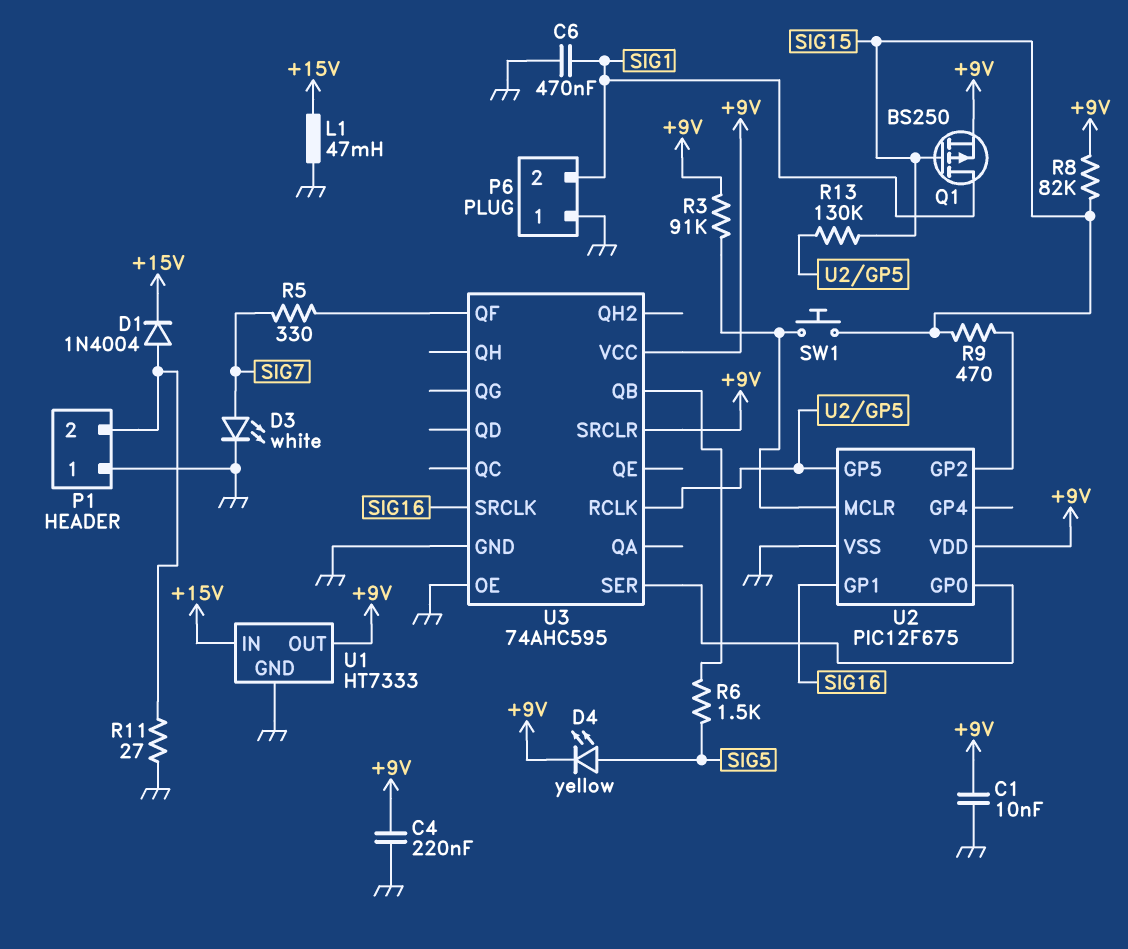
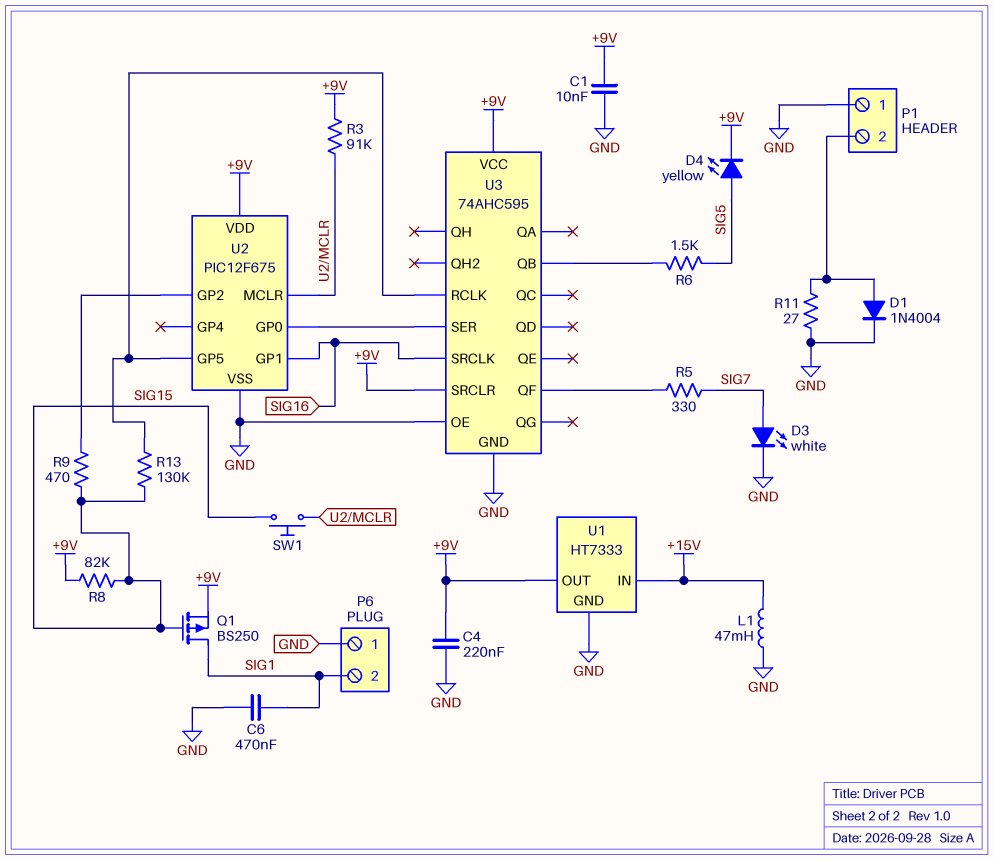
D1: diode 1N4004 (A P1/2, K +15V) -> diode 1N4004 (A P1/2, K GND)

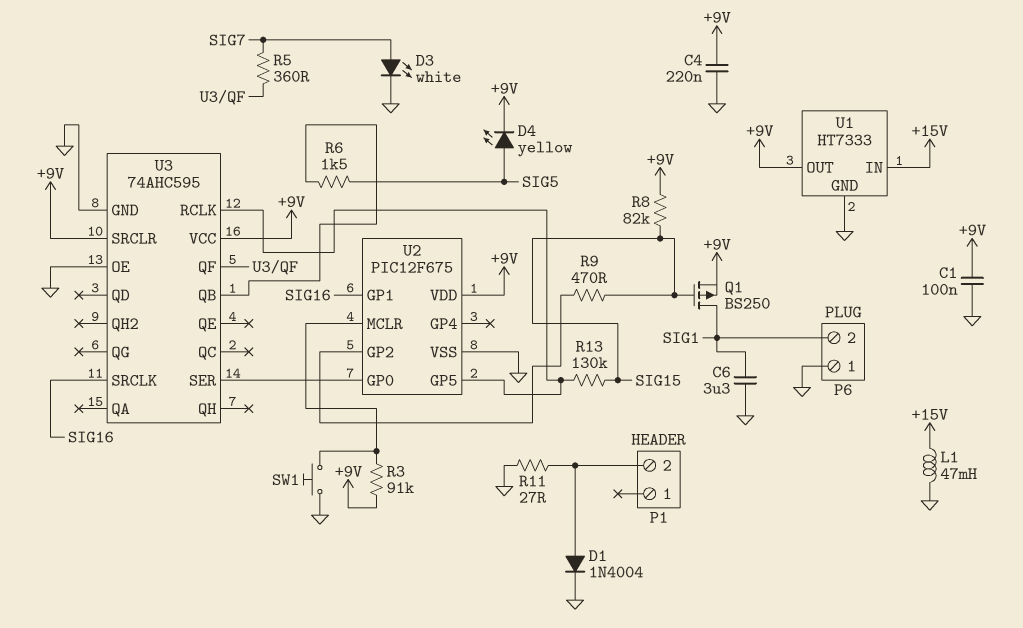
C1: 10nF (+9V, GND) -> 100nF (+9V, GND)
C6: 470nF (GND, SIG1) -> 3.3uF (GND, SIG1)
P1 pin 1: GND -> none
R5: 330 (SIG7, U3/QF) -> 360 (SIG7, U3/QF)
SW1: button (SIG15, U2/MCLR) -> button (GND, U2/MCLR)

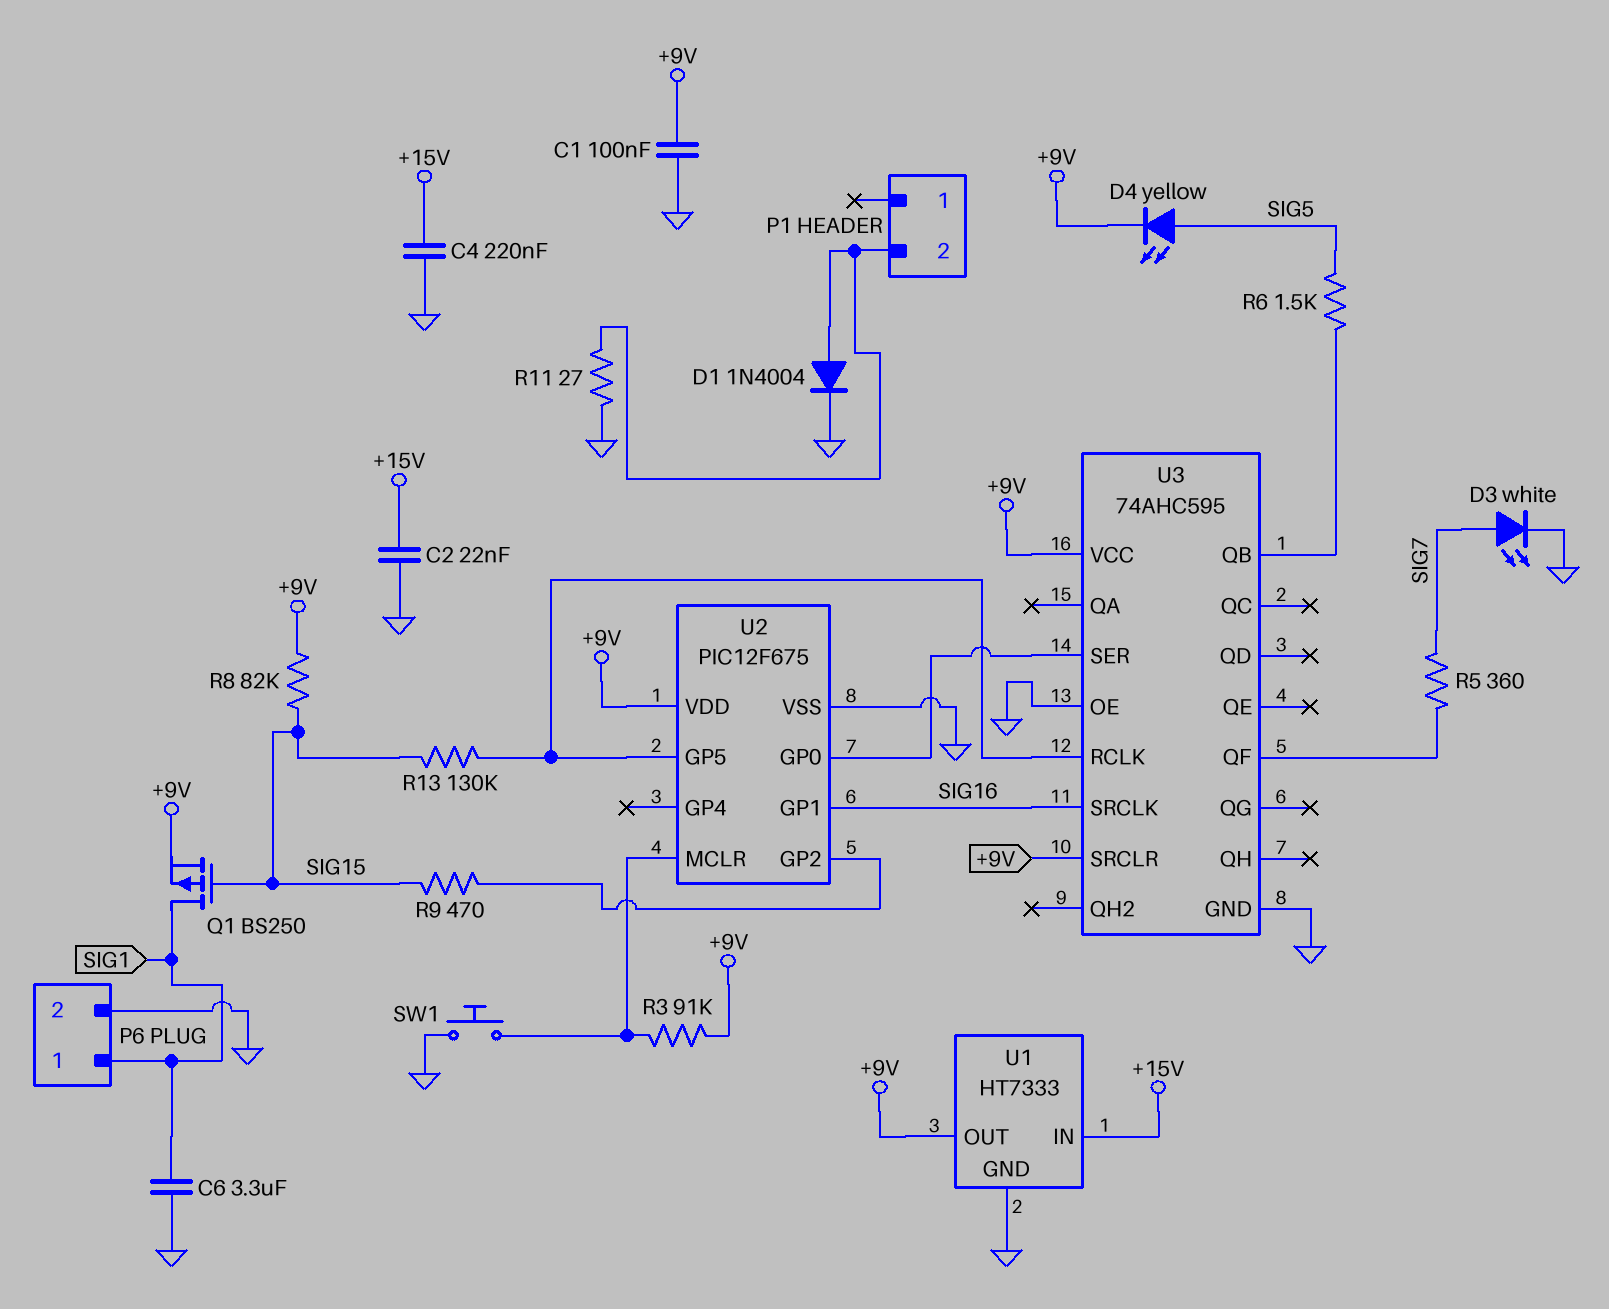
C2: none -> 22nF (+15V, GND)
C4: 220nF (+9V, GND) -> 220nF (+15V, GND)
L1: 47mH (+15V, GND) -> none
P6 pin 1: GND -> SIG1
P6 pin 2: SIG1 -> GND

